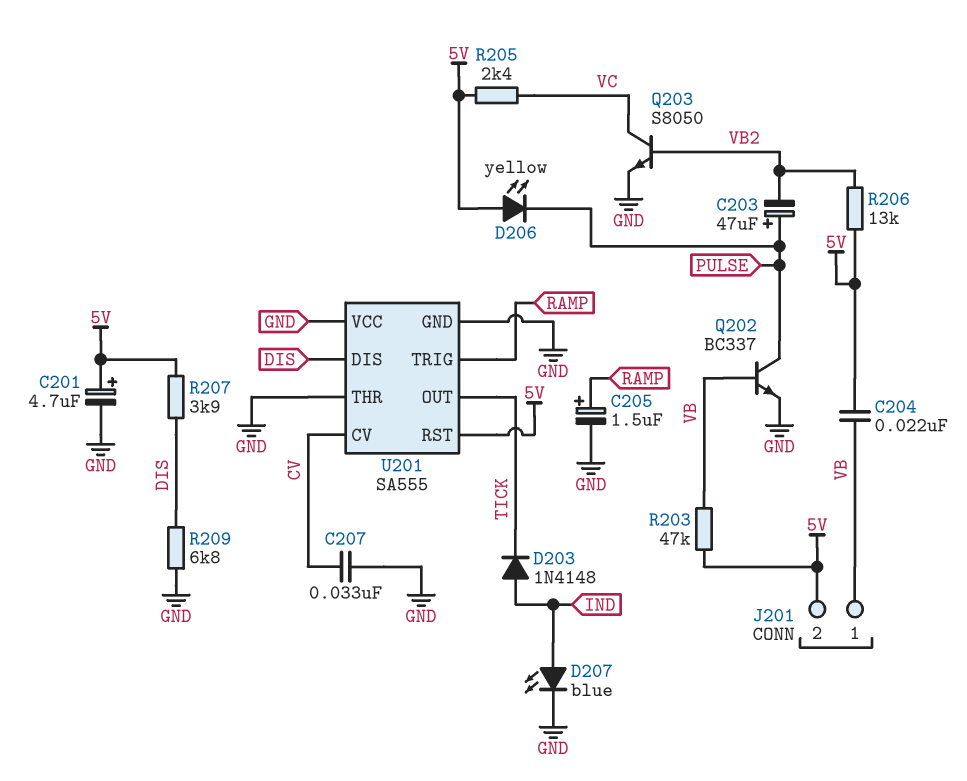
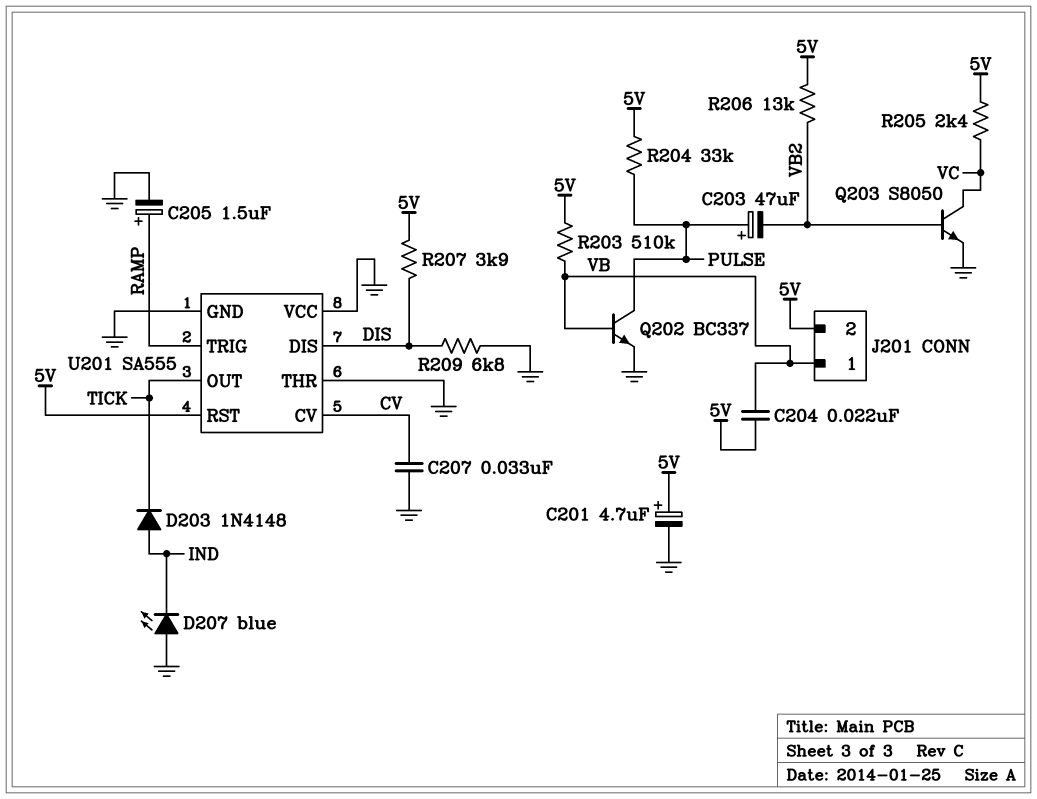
D206: LED yellow (A 5V, K PULSE) -> none
D207: LED blue (A IND, K GND) -> LED blue (A GND, K IND)
R203: 47k (5V, VB) -> 510k (5V, VB)
R204: none -> 33k (5V, PULSE)

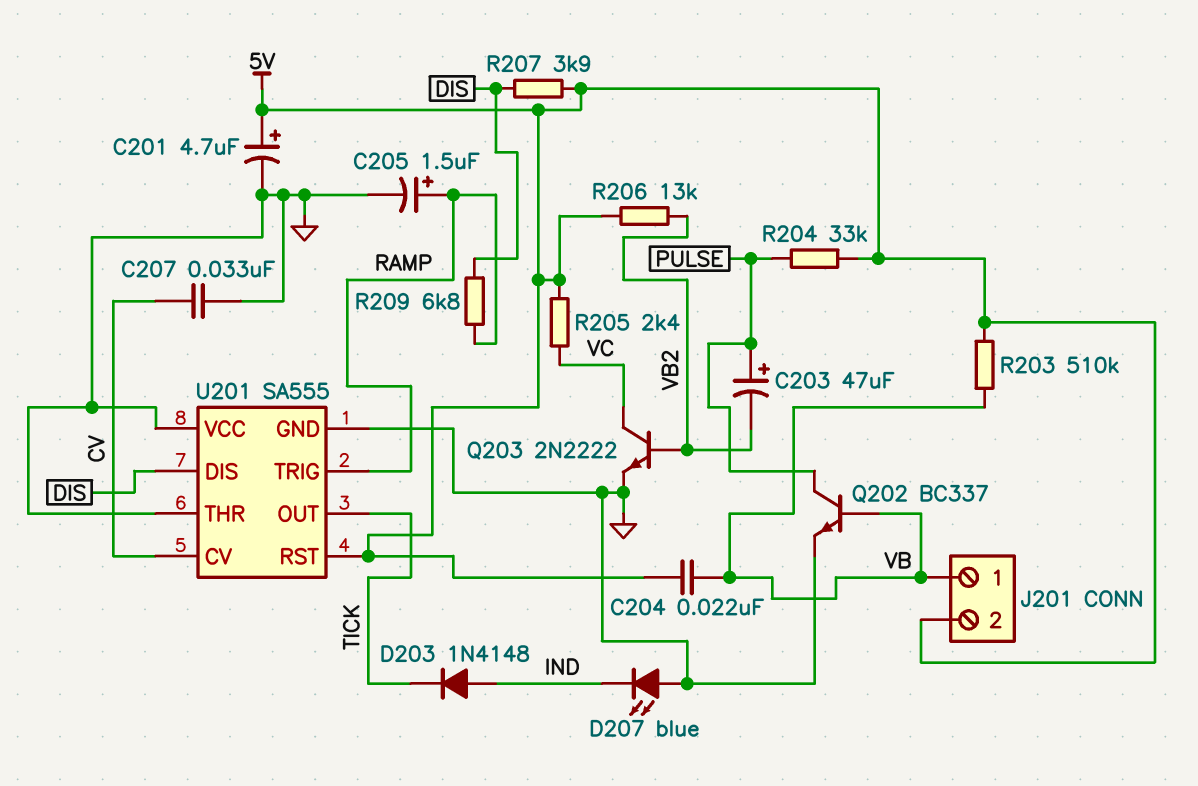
Q203: NPN S8050 (B VB2, C VC, E GND) -> NPN 2N2222 (B VB2, C VC, E GND)
R209: 6.8k (DIS, GND) -> 6.8k (DIS, RAMP)

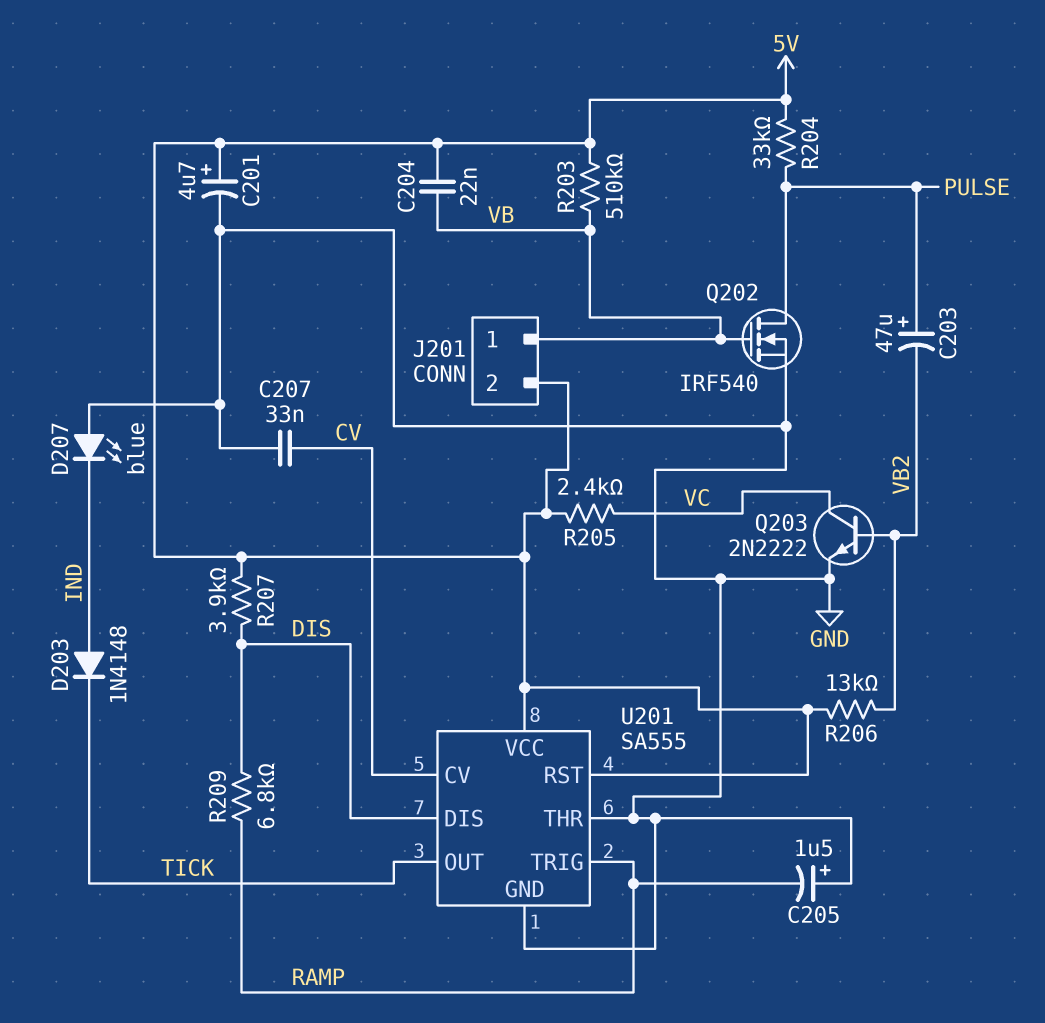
C205: 1.5uF (plus RAMP, minus GND) -> 1.5uF (plus GND, minus RAMP)
Q202: NPN BC337 (B VB, C PULSE, E GND) -> NMOS IRF540 (G VB, D PULSE, S GND)
U201 pin VCC: GND -> 5V

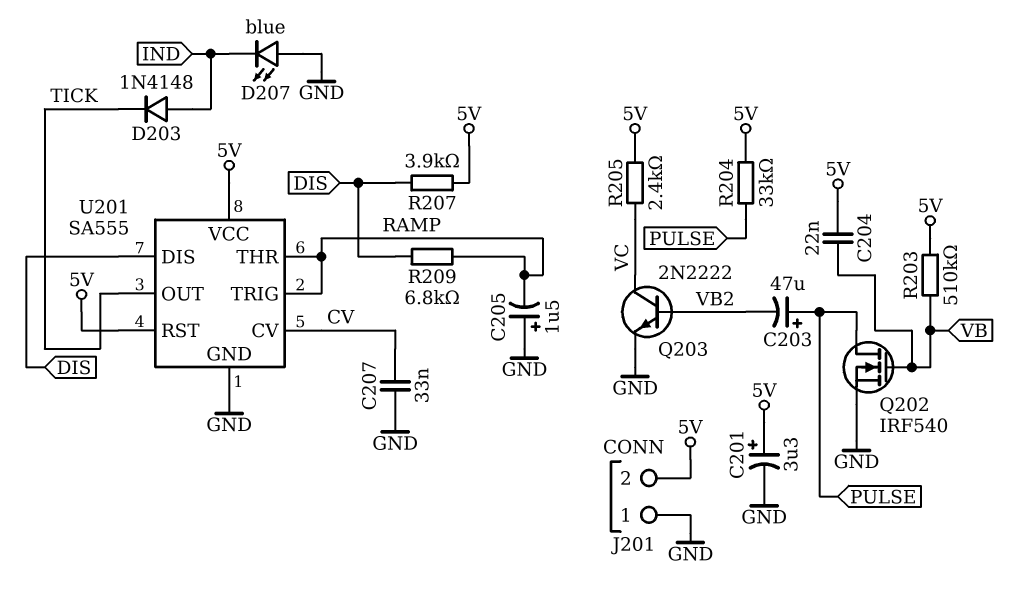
C201: 4.7uF (plus 5V, minus GND) -> 3.3uF (plus 5V, minus GND)
J201 pin 1: VB -> GND
R206: 13k (5V, VB2) -> none
U201 pin THR: GND -> RAMP

